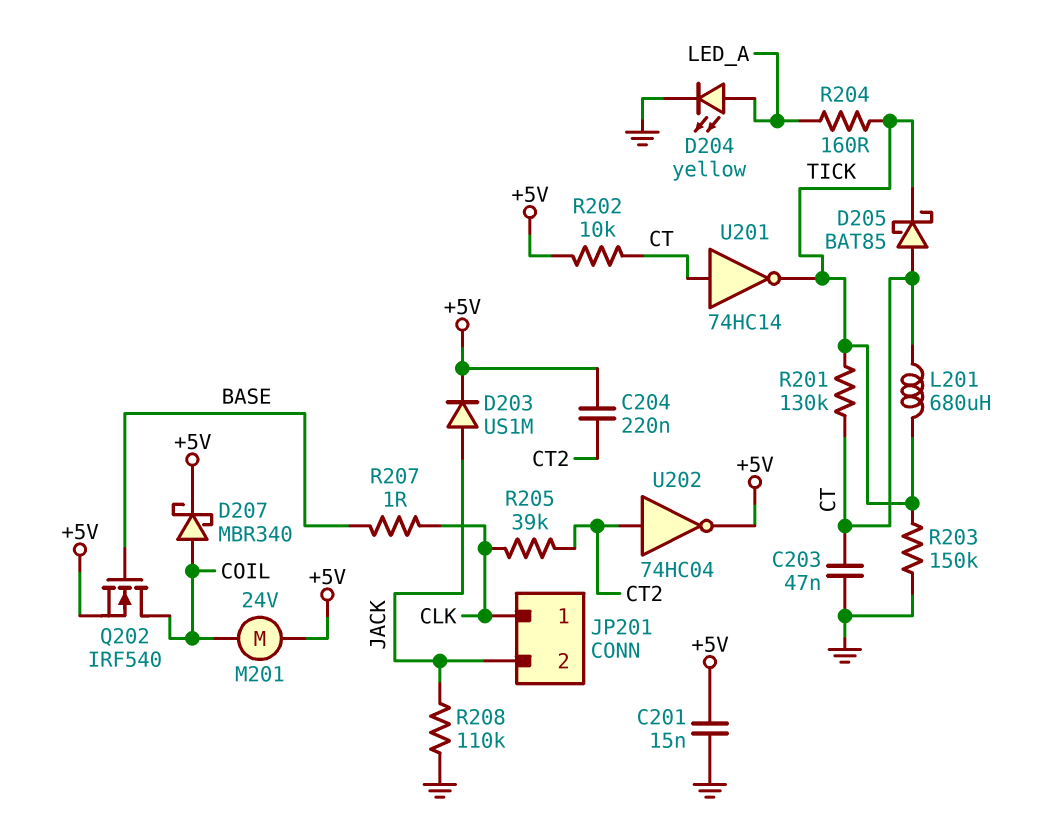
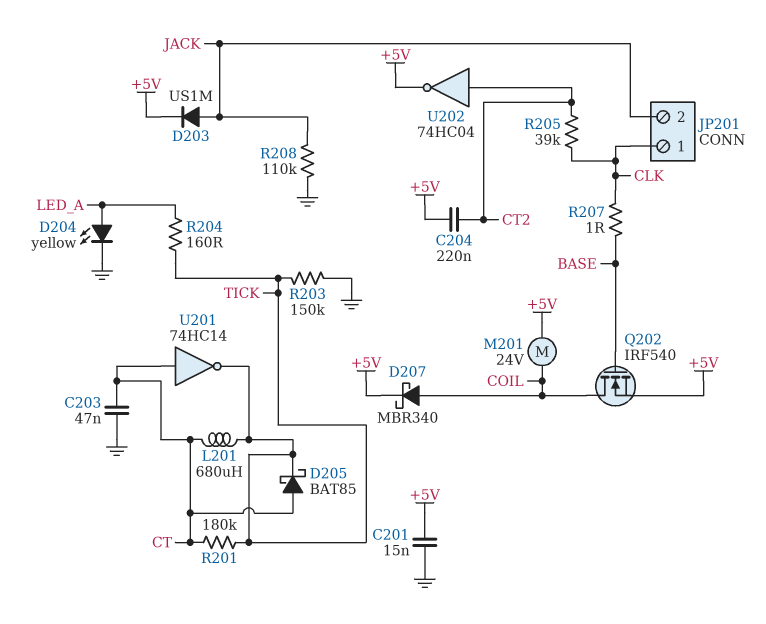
R201: 130k (CT, TICK) -> 180k (CT, TICK)
R202: 10k (+5V, CT) -> none

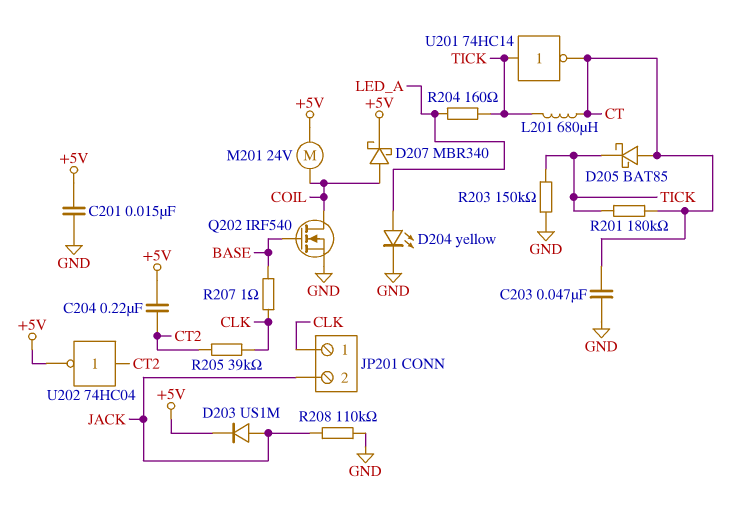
Q202: NMOS IRF540 (G BASE, D COIL, S +5V) -> NMOS IRF540 (G BASE, D COIL, S GND)
U201: NOT 74HC14 (in CT, out TICK) -> NOT 74HC14 (in TICK, out CT)

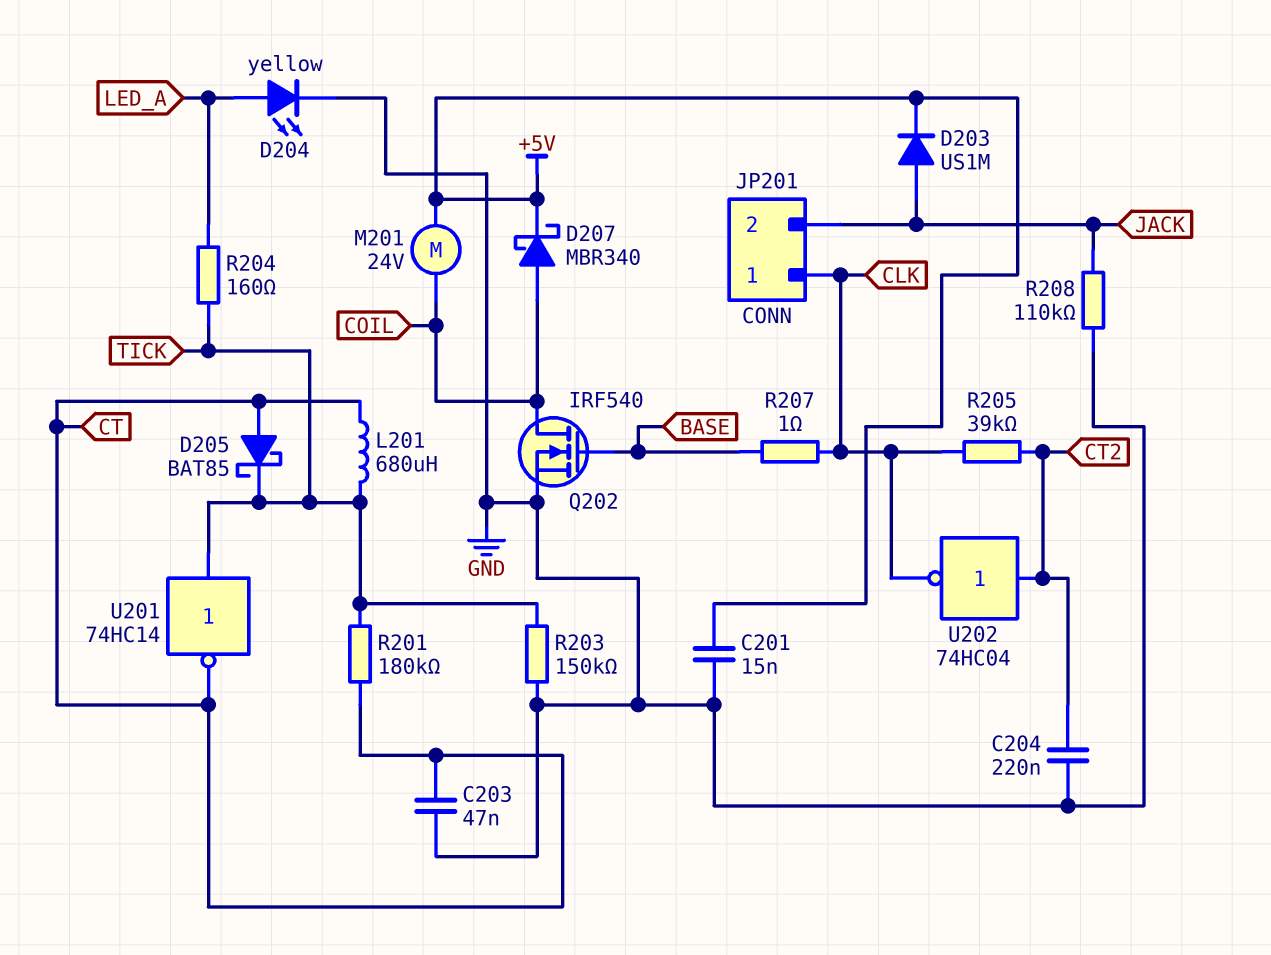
C204: 220nF (+5V, CT2) -> 220nF (CT2, GND)
U202: NOT 74HC04 (in CT2, out +5V) -> NOT 74HC04 (in CT2, out CLK)

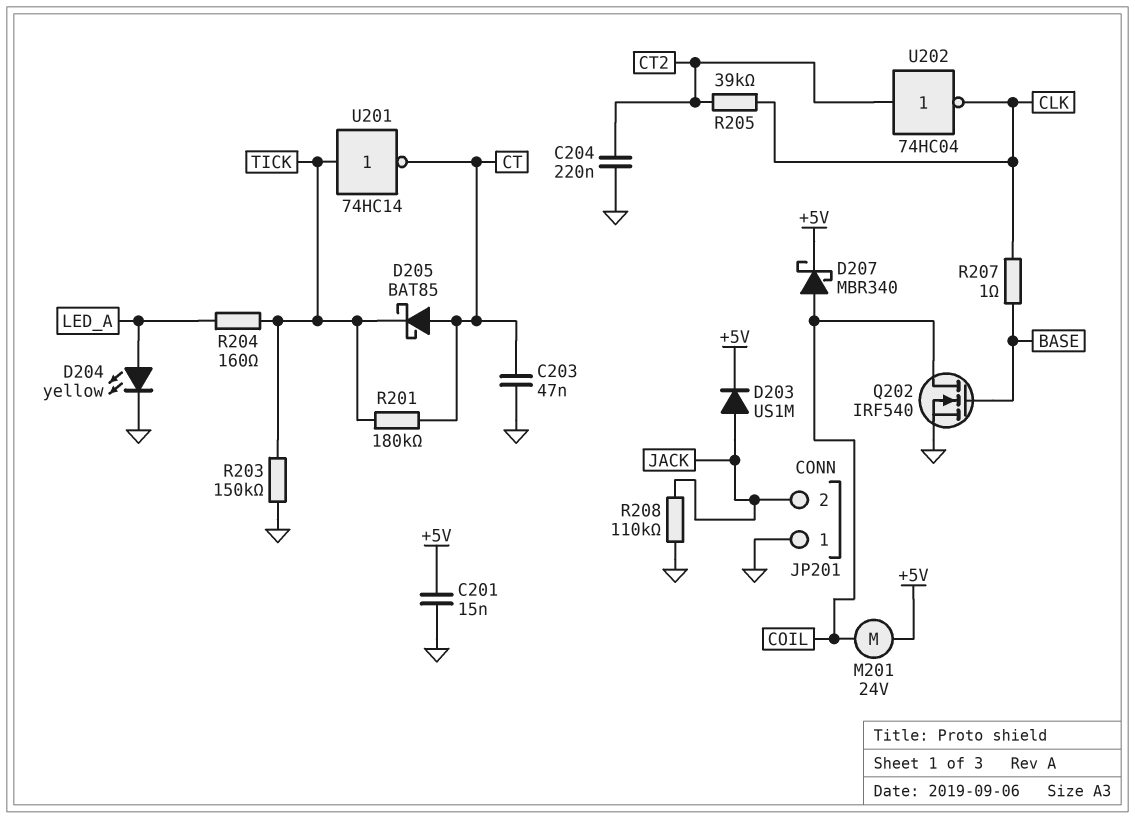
JP201 pin 1: CLK -> GND
L201: 680uH (CT, TICK) -> none

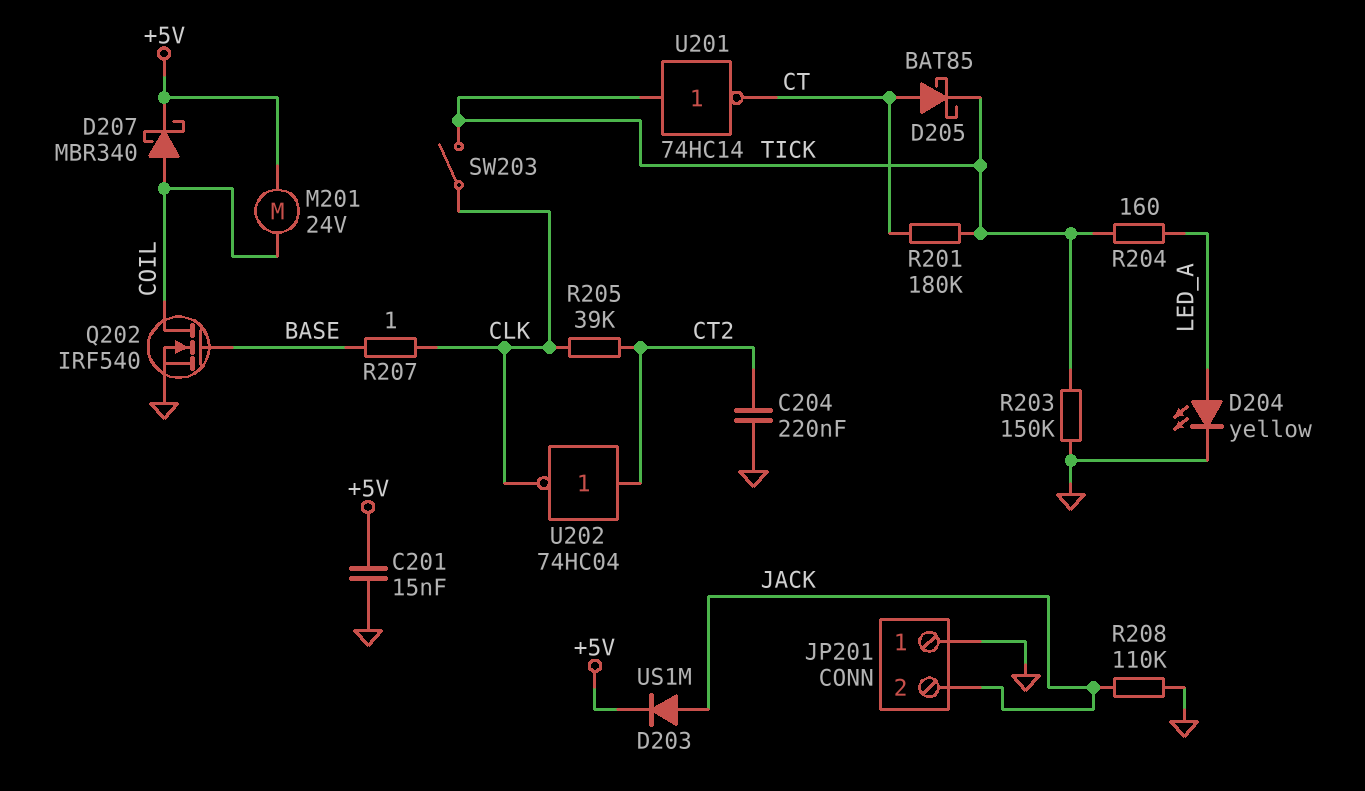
C203: 47nF (CT, GND) -> none
SW203: none -> switch (CLK, TICK)

